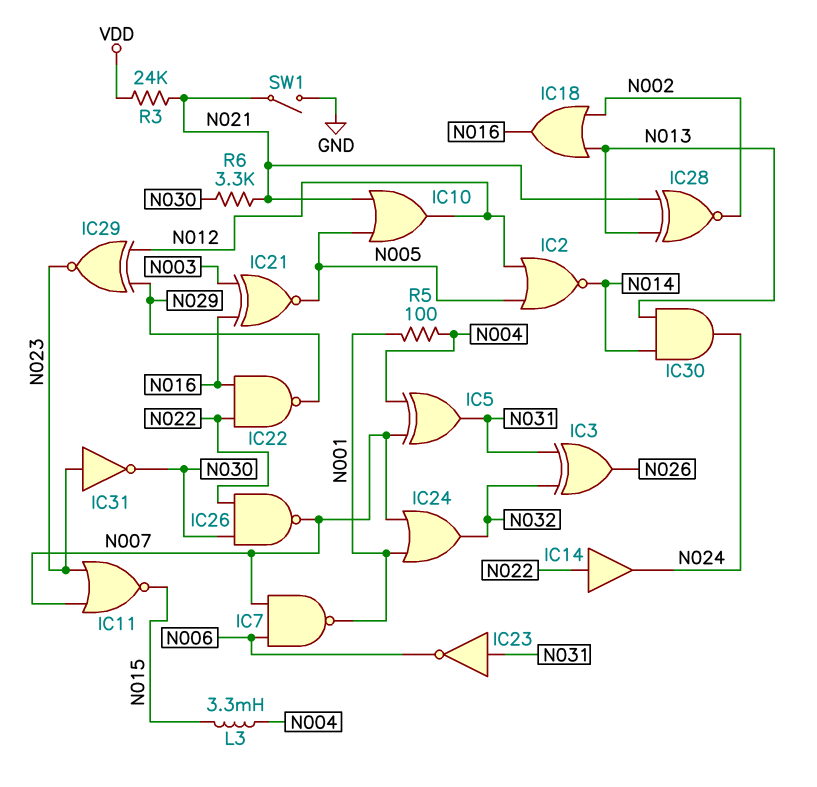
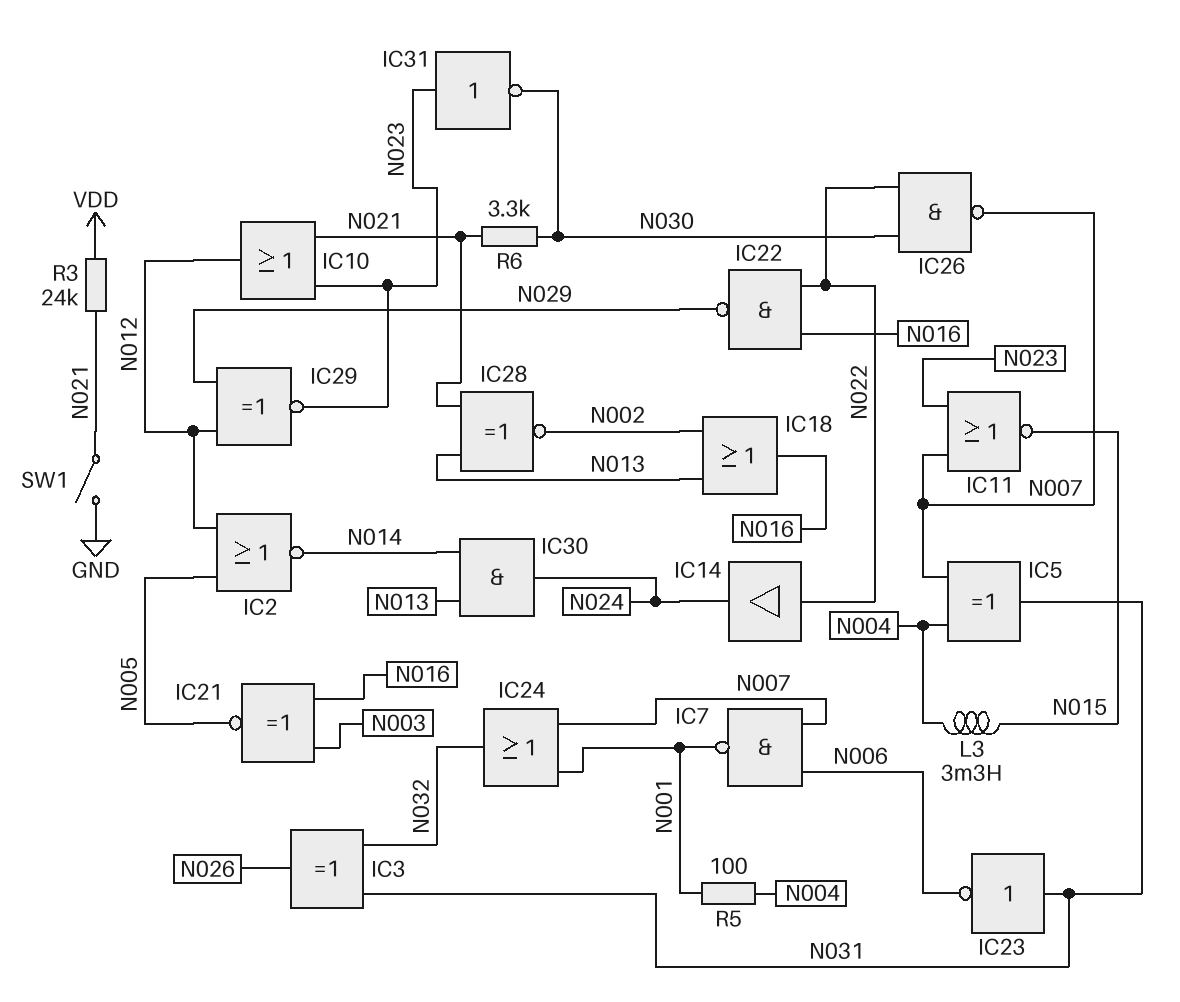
IC10: OR (in N005, in N021, out N012) -> OR (in N021, in N023, out N012)

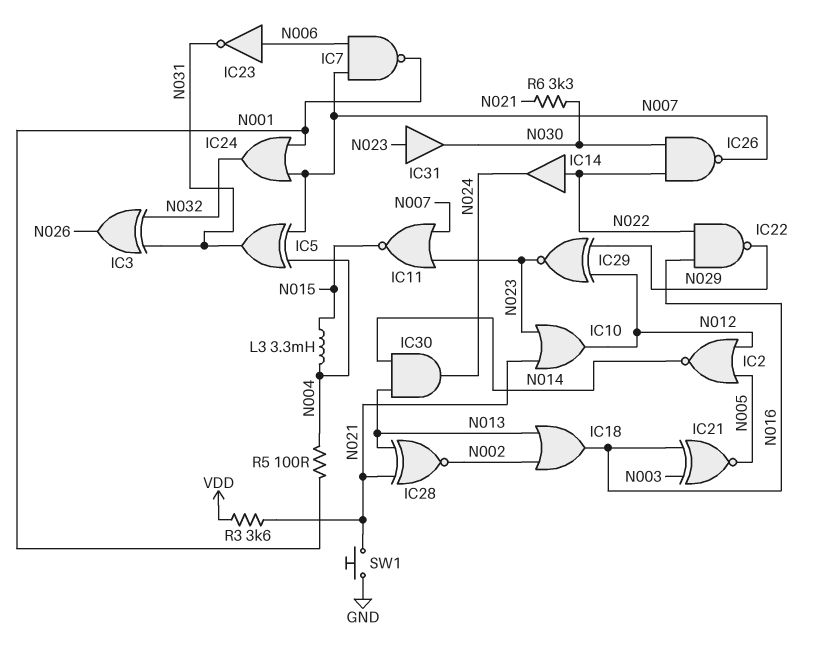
IC23: NOT (in N031, out N006) -> NOT (in N006, out N031)
IC31: NOT (in N023, out N030) -> buffer (in N023, out N030)
R3: 24k (N021, VDD) -> 3.6k (N021, VDD)
SW1: switch (GND, N021) -> button (GND, N021)

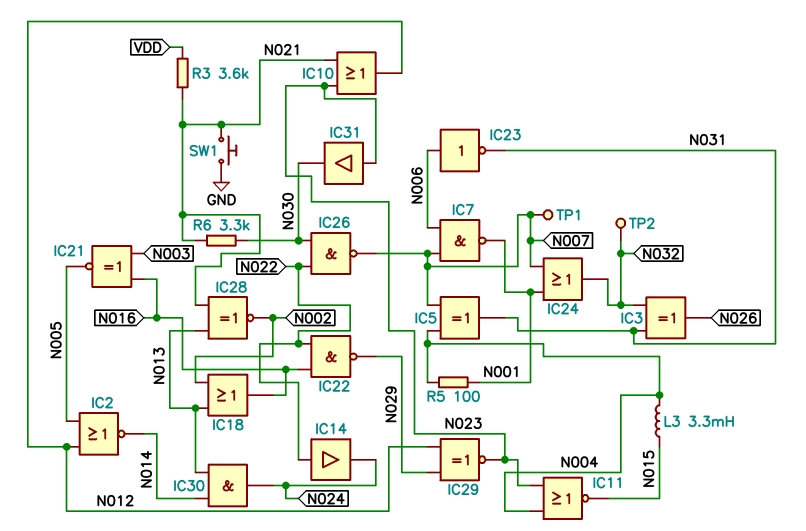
IC11: NOR (in N007, in N023, out N015) -> NOR (in N004, in N023, out N015)
TP1: none -> test point (N007)
TP2: none -> test point (N032)

